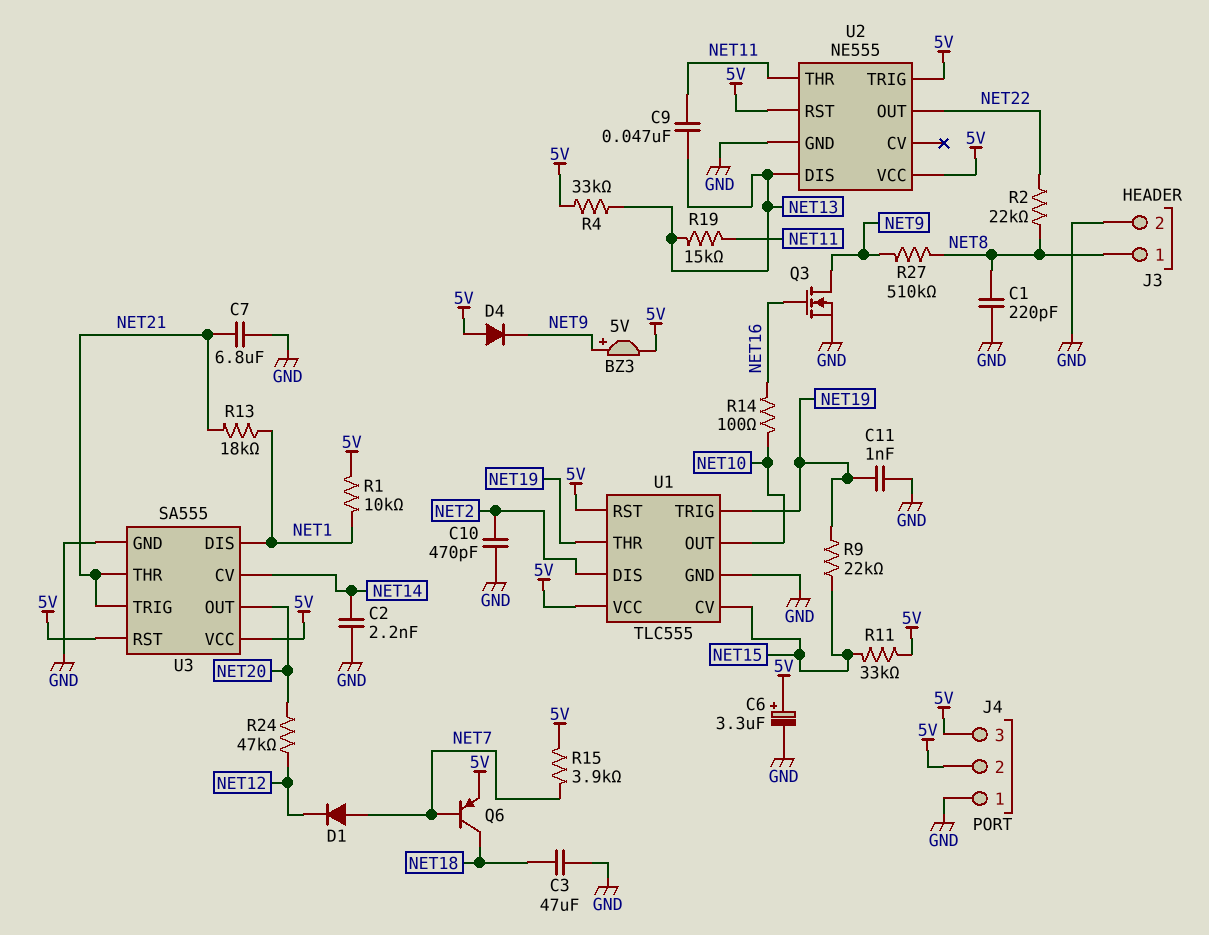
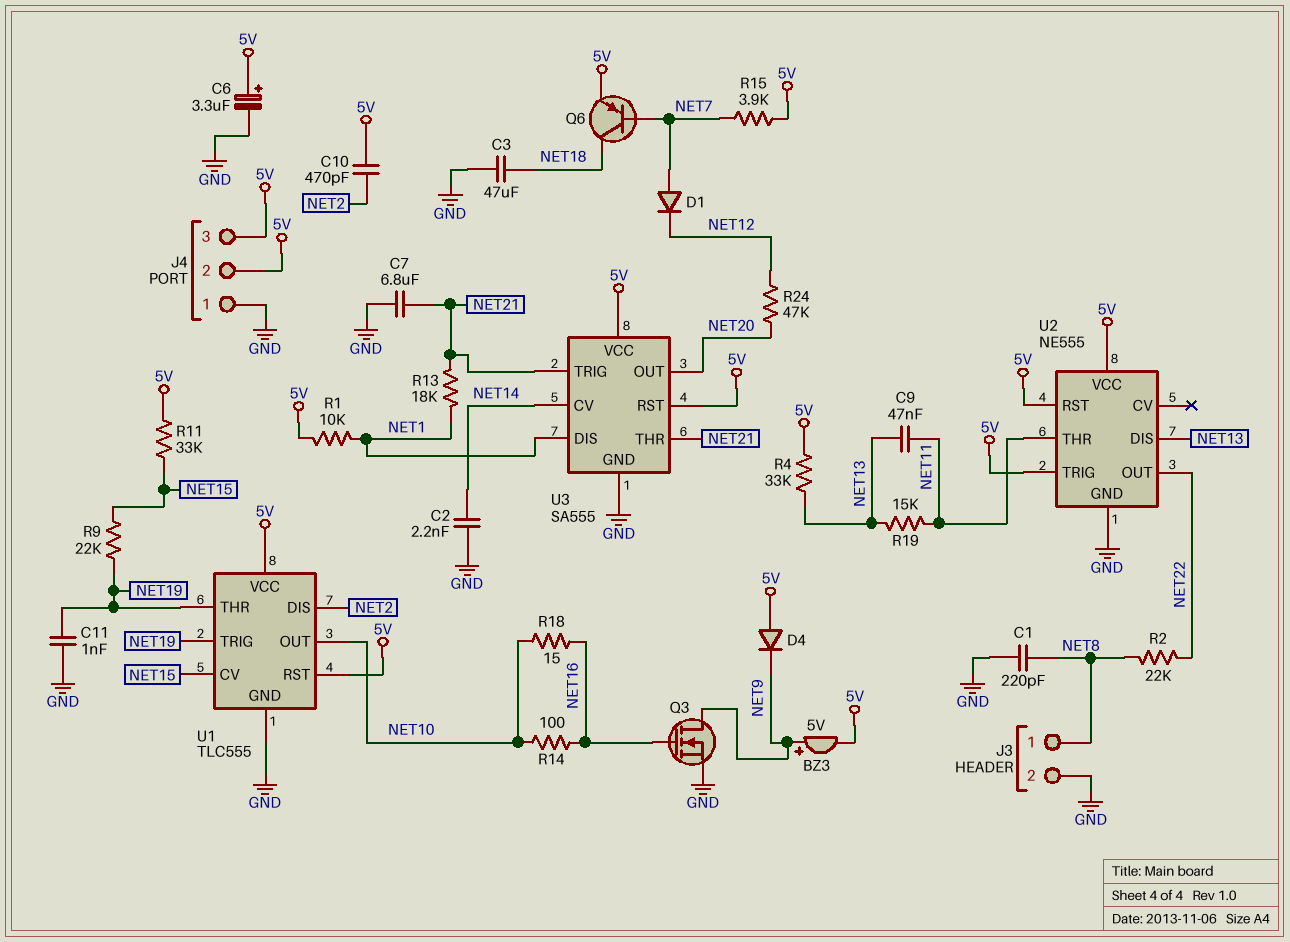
C10: 470pF (GND, NET2) -> 470pF (5V, NET2)
R18: none -> 15 (NET10, NET16)
R27: 510k (NET8, NET9) -> none

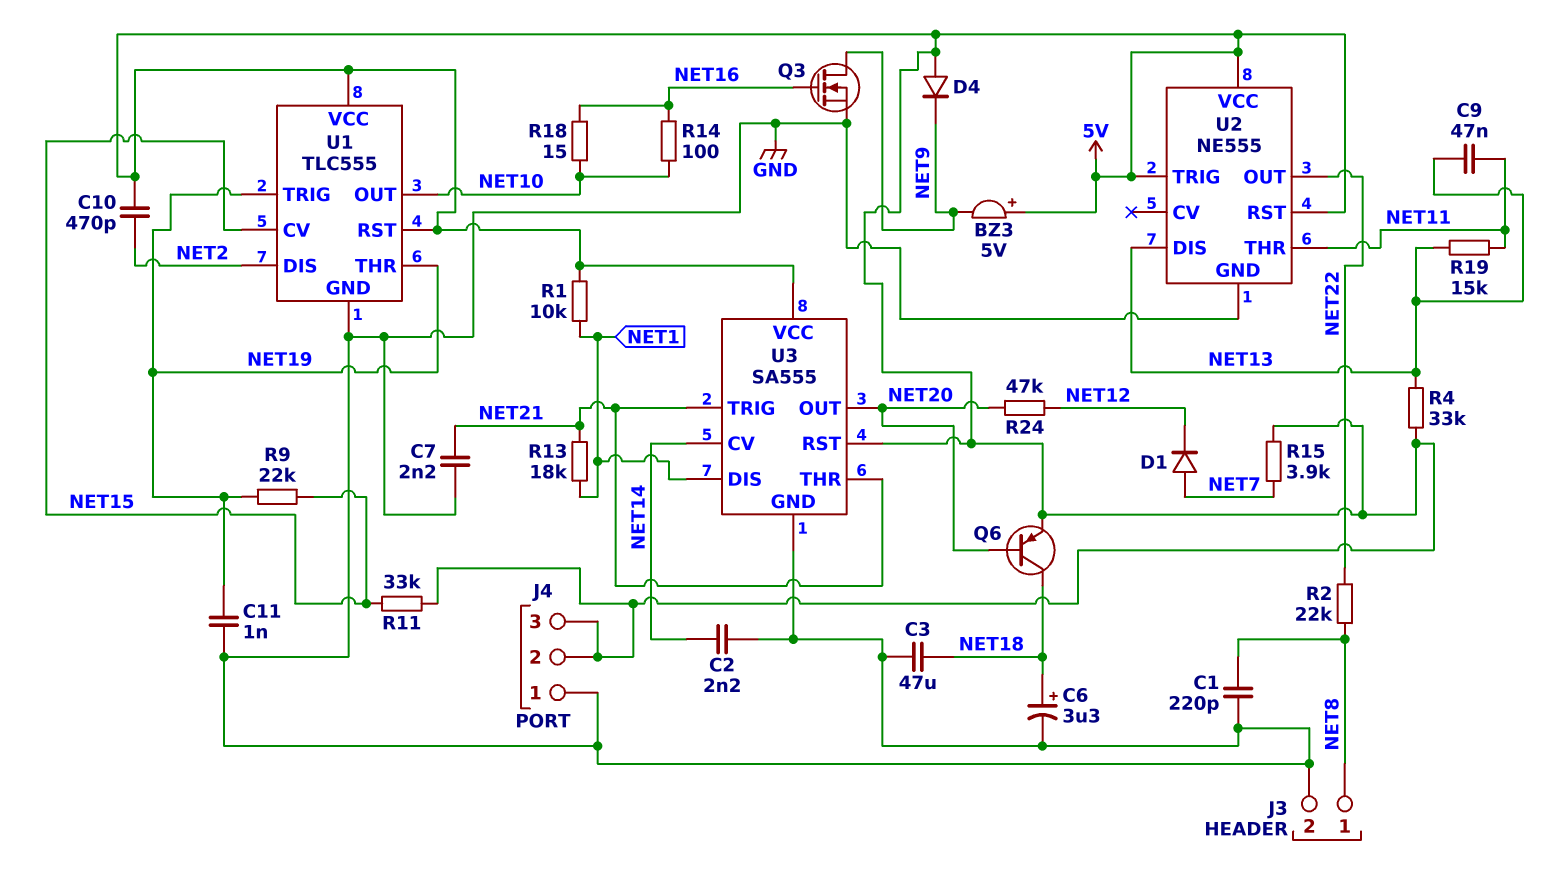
BZ3: buzzer 5V (plus NET9, minus 5V) -> buzzer 5V (plus 5V, minus NET9)
C6: 3.3uF (plus 5V, minus GND) -> 3.3uF (plus NET18, minus GND)
C7: 6.8uF (GND, NET21) -> 2.2nF (GND, NET21)
Q6: PNP (B NET7, C NET18, E 5V) -> PNP (B NET20, C NET18, E 5V)

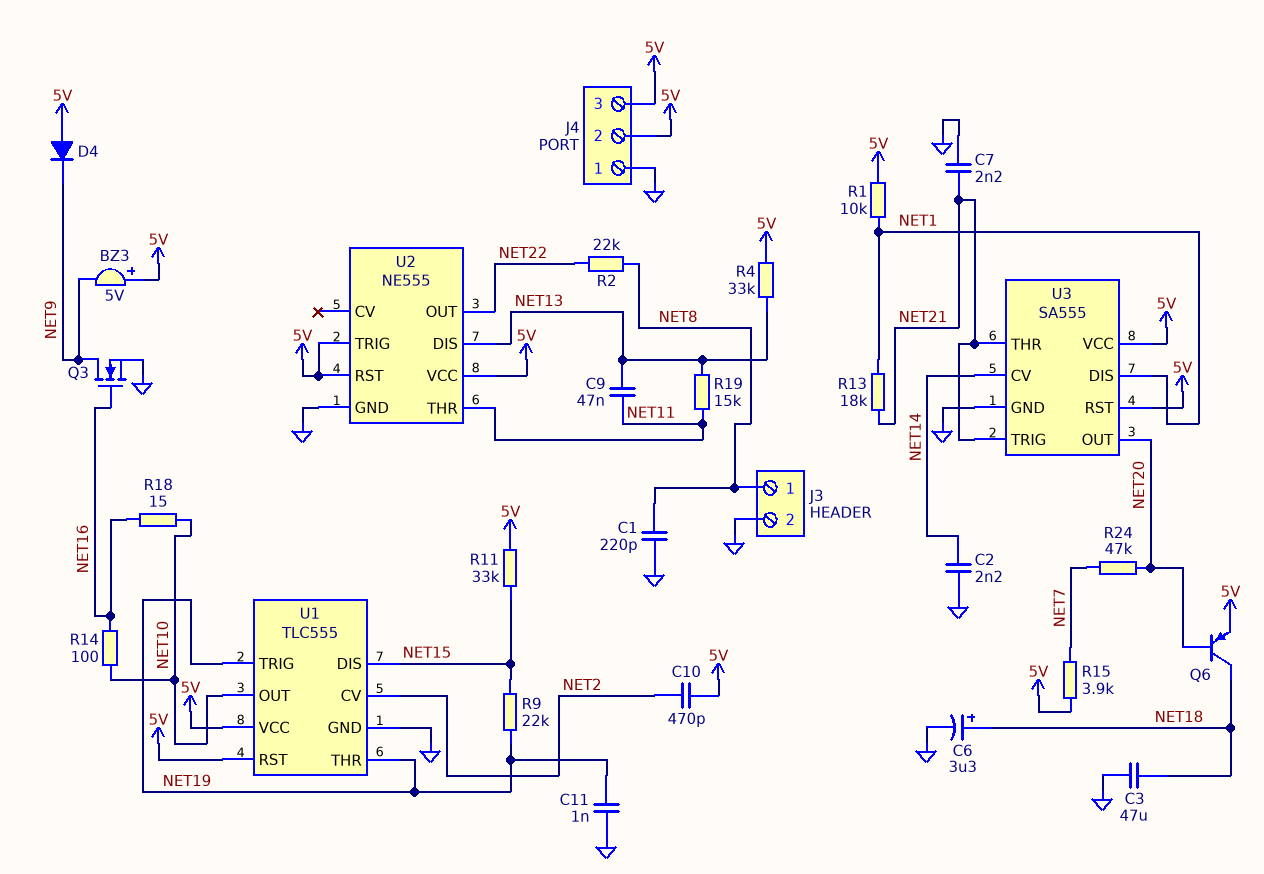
D1: diode (A NET7, K NET12) -> none
R24: 47k (NET12, NET20) -> 47k (NET7, NET20)
U1 pin CV: NET15 -> NET2
U1 pin DIS: NET2 -> NET15

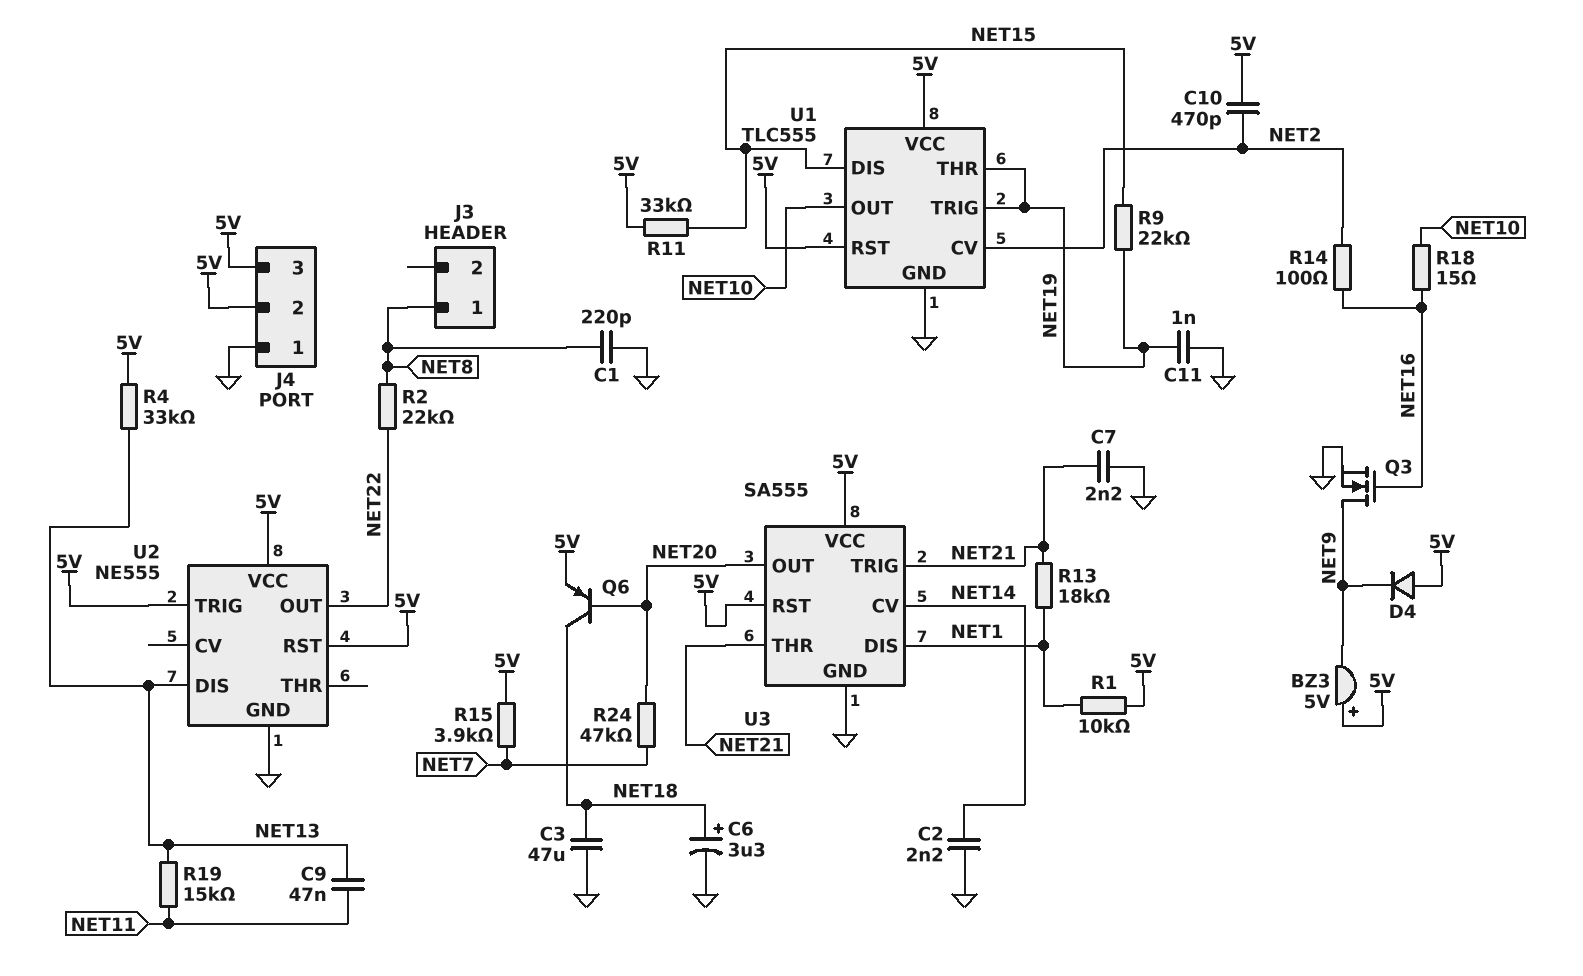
J3 pin 2: GND -> none
R14: 100 (NET10, NET16) -> 100 (NET2, NET16)
U2 pin THR: NET11 -> none

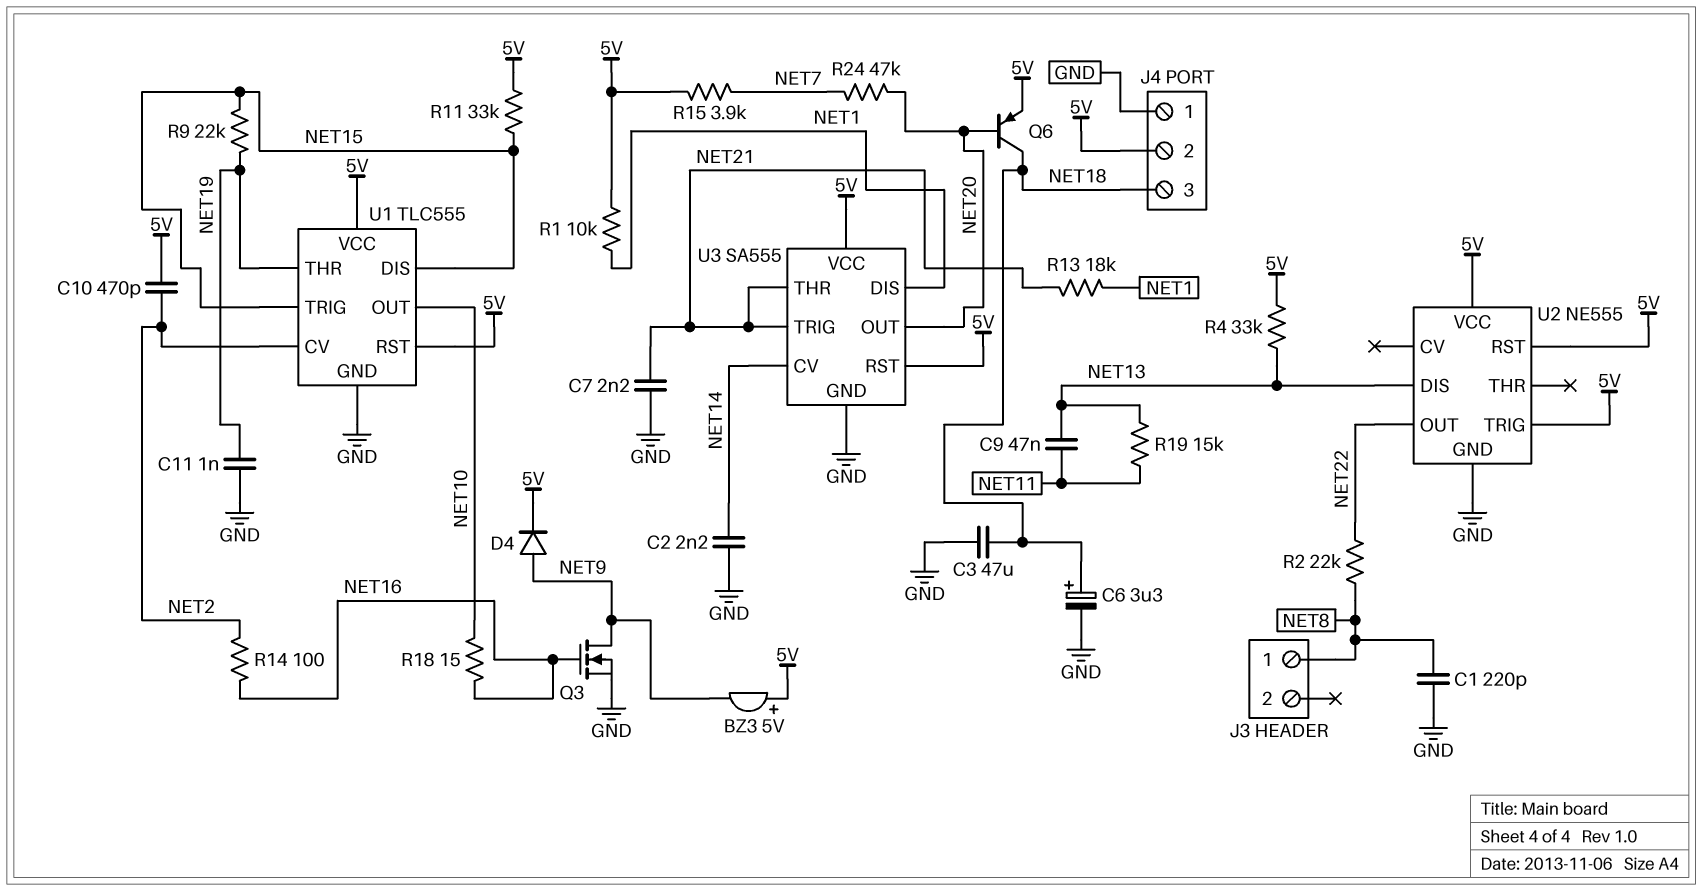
D4: diode (A 5V, K NET9) -> diode (A NET9, K 5V)
J4 pin 3: 5V -> NET18
U1 pin TRIG: NET19 -> NET15

